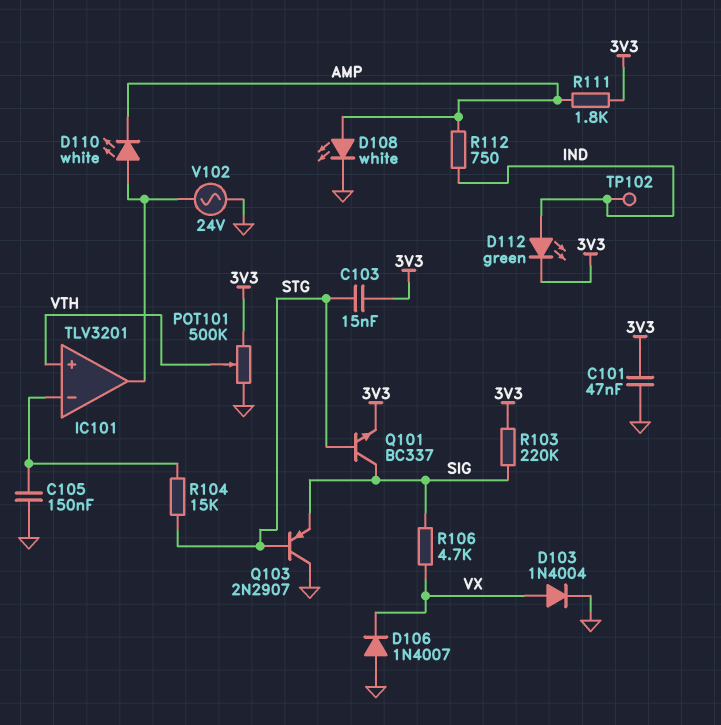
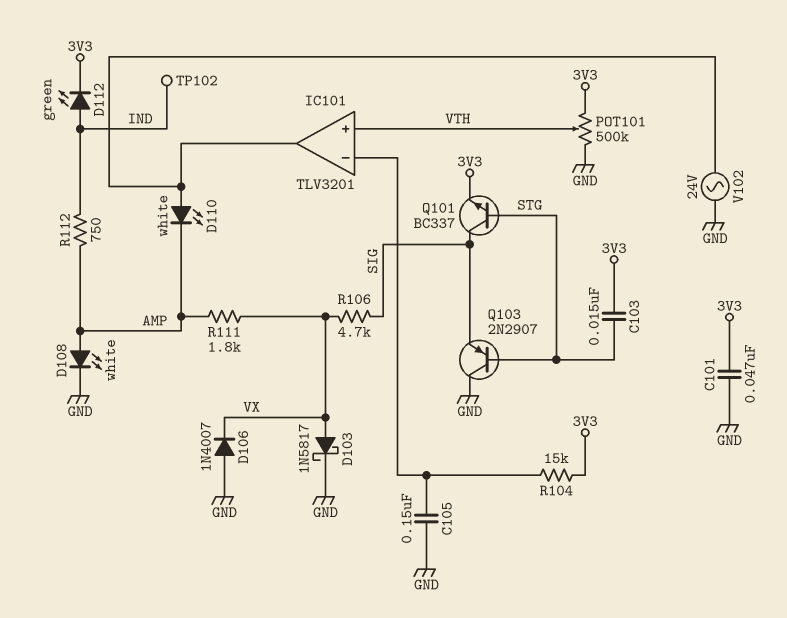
D103: diode 1N4004 (A VX, K GND) -> schottky 1N5817 (A VX, K GND)
R103: 220k (3V3, SIG) -> none
R104: 15k (IC101/in-, STG) -> 15k (3V3, IC101/in-)
R111: 1.8k (3V3, AMP) -> 1.8k (AMP, VX)

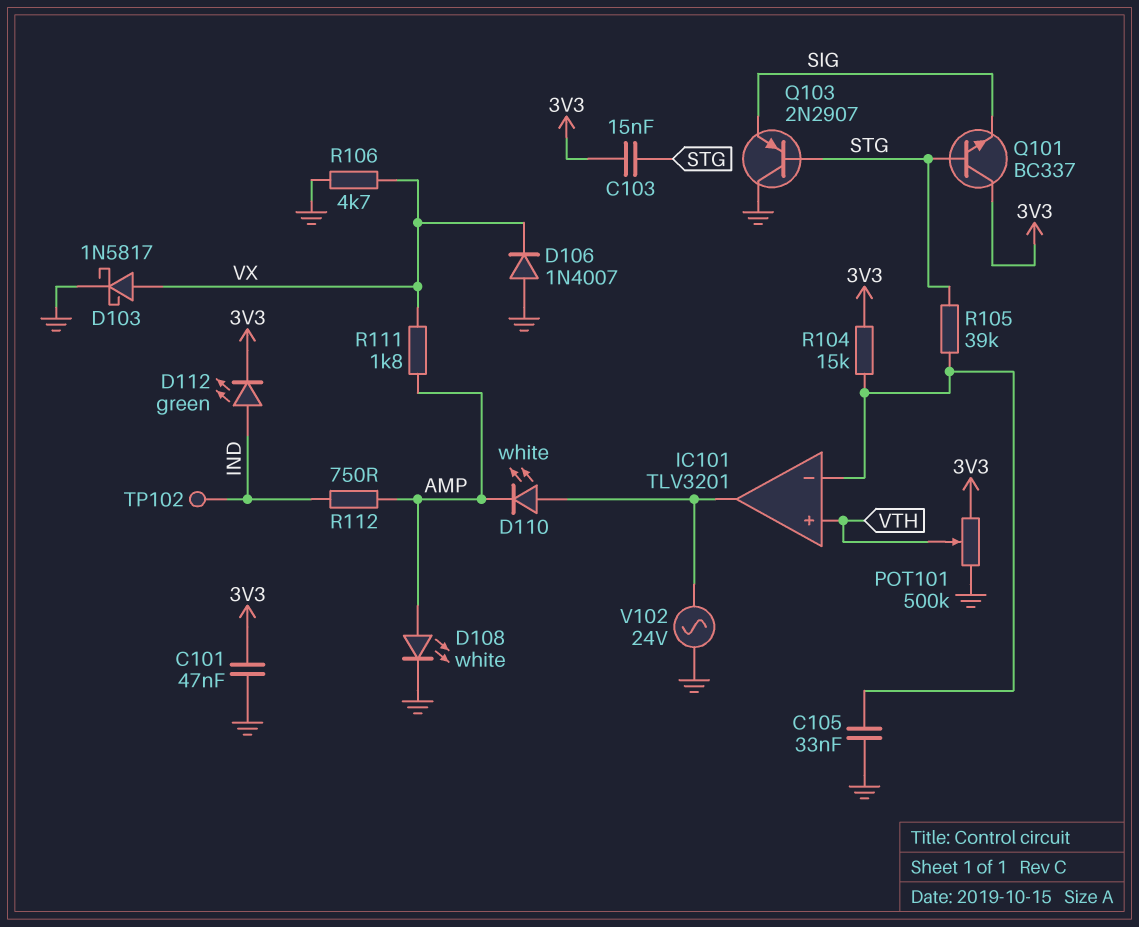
C105: 150nF (GND, IC101/in-) -> 33nF (GND, IC101/in-)
Q101: NPN BC337 (B STG, C SIG, E 3V3) -> NPN BC337 (B STG, C 3V3, E SIG)
R105: none -> 39k (IC101/in-, STG)
R106: 4.7k (SIG, VX) -> 4.7k (GND, VX)

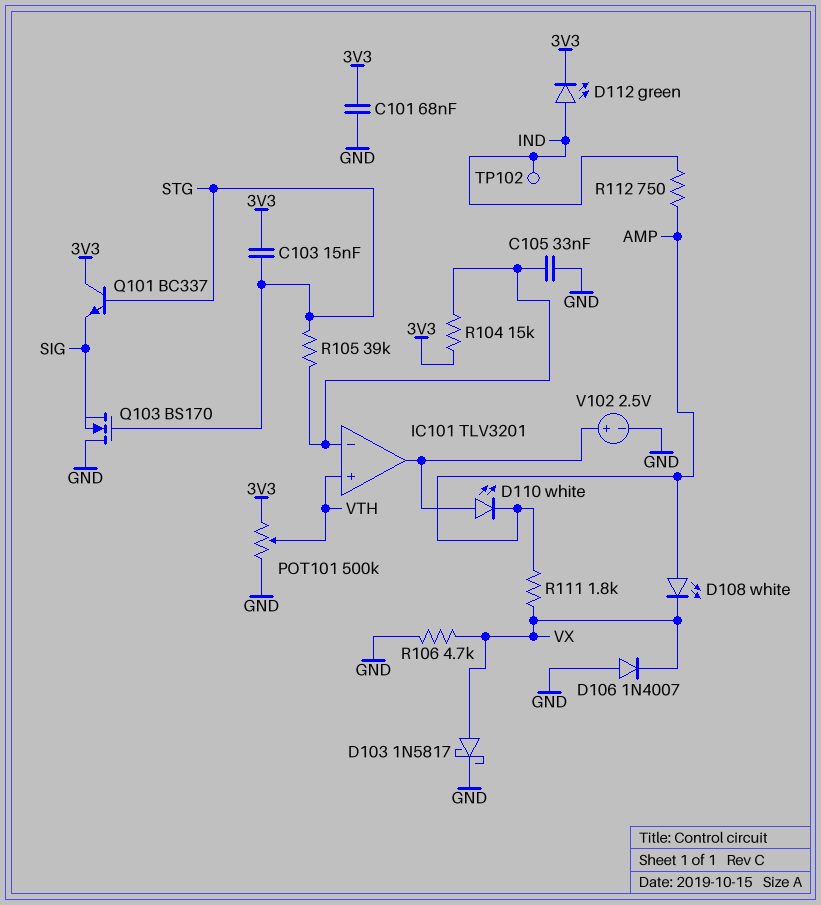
C101: 47nF (3V3, GND) -> 68nF (3V3, GND)
D108: LED white (A AMP, K GND) -> LED white (A AMP, K VX)
Q103: PNP 2N2907 (B STG, C GND, E SIG) -> NMOS BS170 (G STG, D GND, S SIG)
V102: AC 24V (GND, IC101/out) -> 2.5V (plus IC101/out, minus GND)

